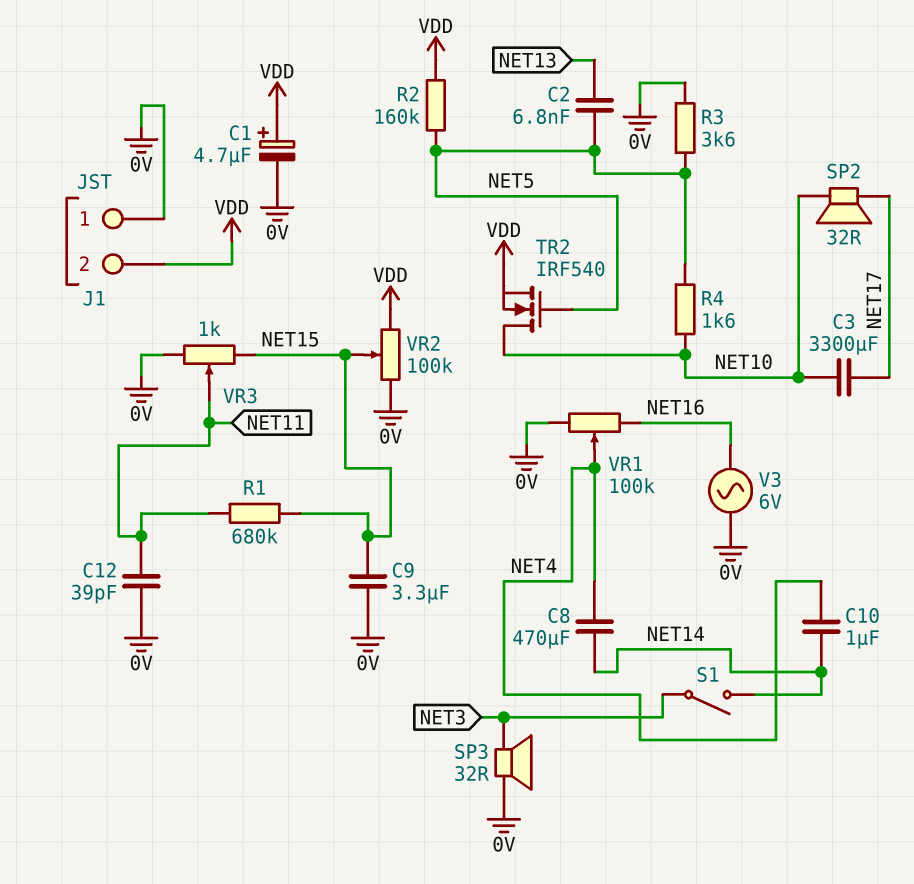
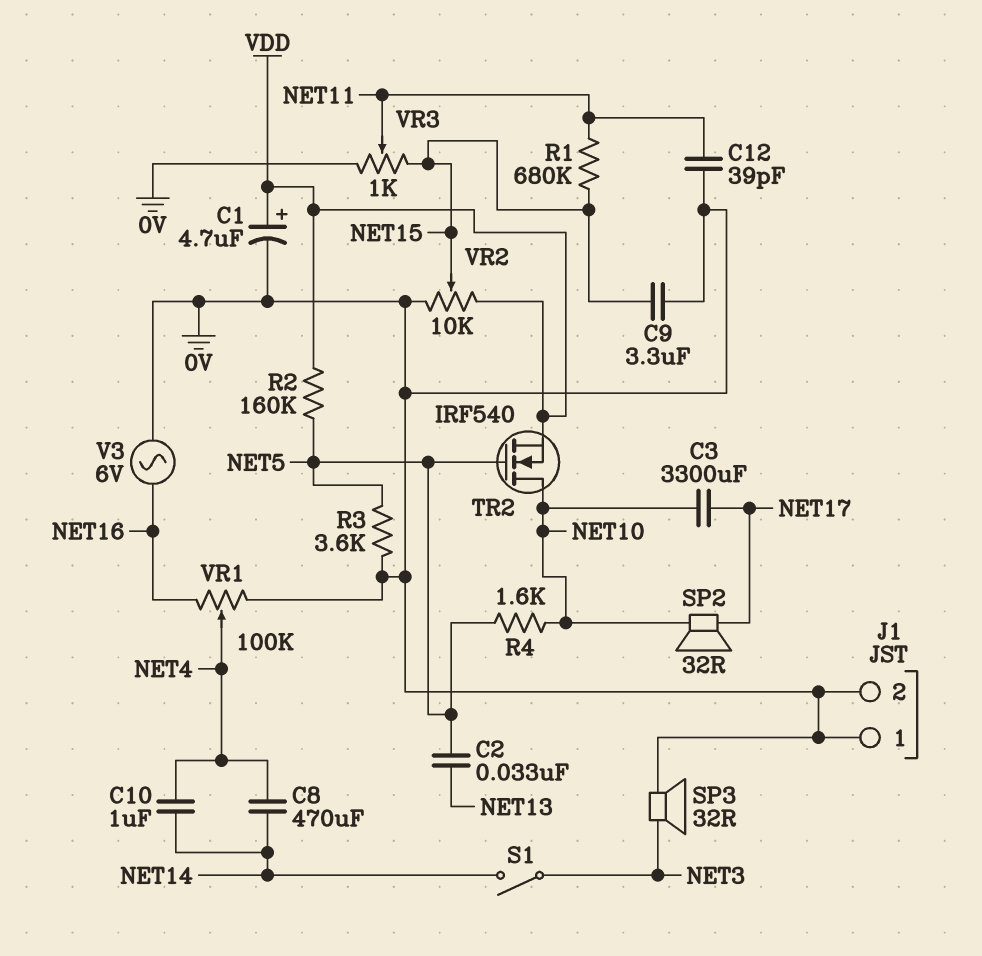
C2: 6.8nF (NET5, NET13) -> 33nF (NET5, NET13)
J1 pin 2: VDD -> 0V
VR2: 100k (0V, VDD, wiper NET15) -> 10k (0V, VDD, wiper NET15)

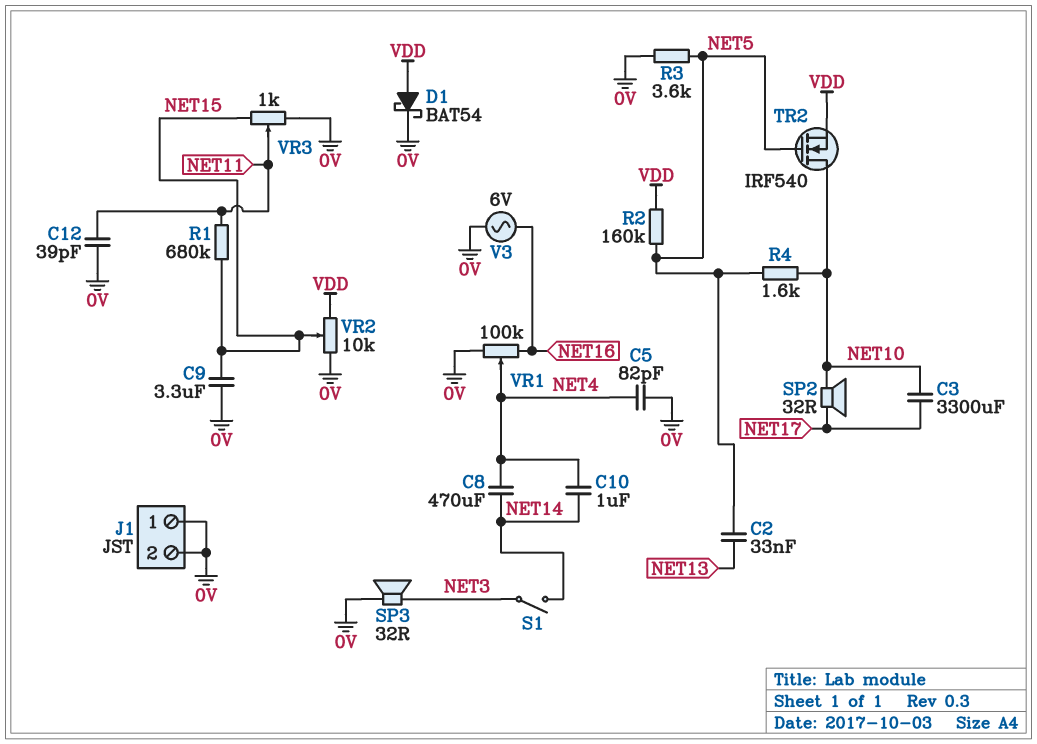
C1: 4.7uF (plus VDD, minus 0V) -> none
C5: none -> 82pF (0V, NET4)
D1: none -> schottky BAT54 (A VDD, K 0V)

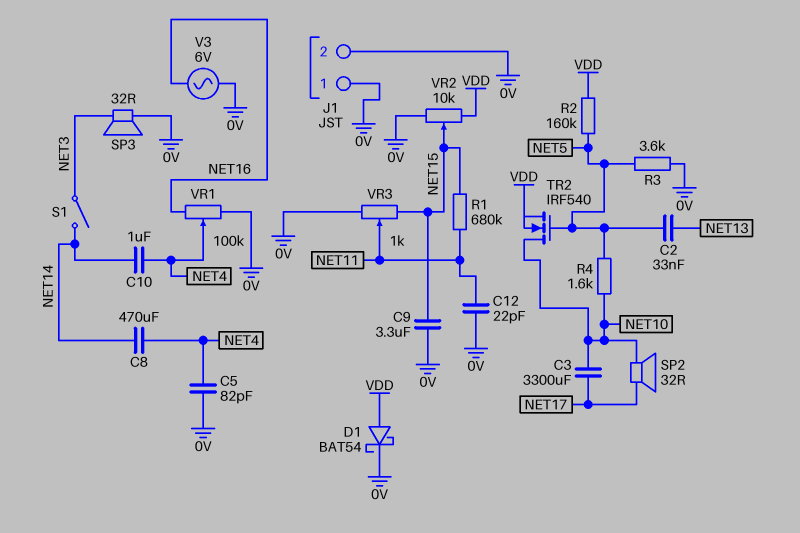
C12: 39pF (0V, NET11) -> 22pF (0V, NET11)

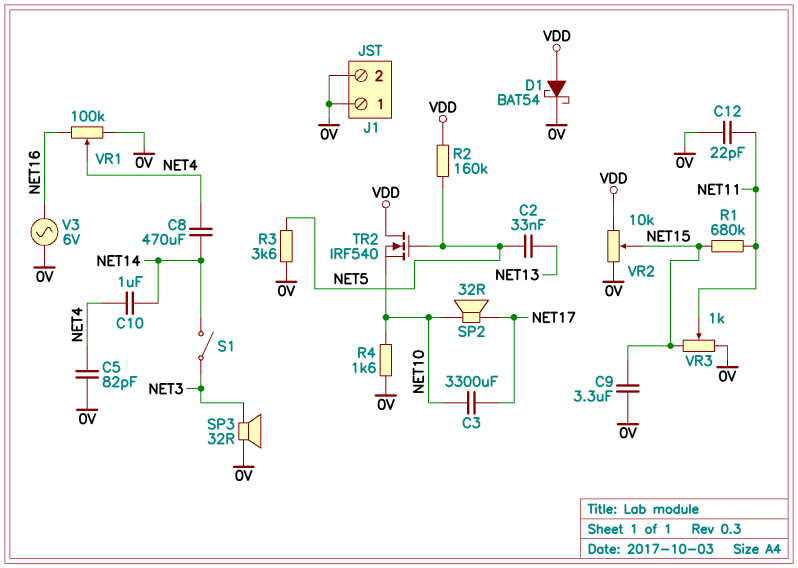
R4: 1.6k (NET5, NET10) -> 1.6k (0V, NET10)
TR2: NMOS IRF540 (G NET5, D NET10, S VDD) -> NMOS IRF540 (G NET5, D VDD, S NET10)

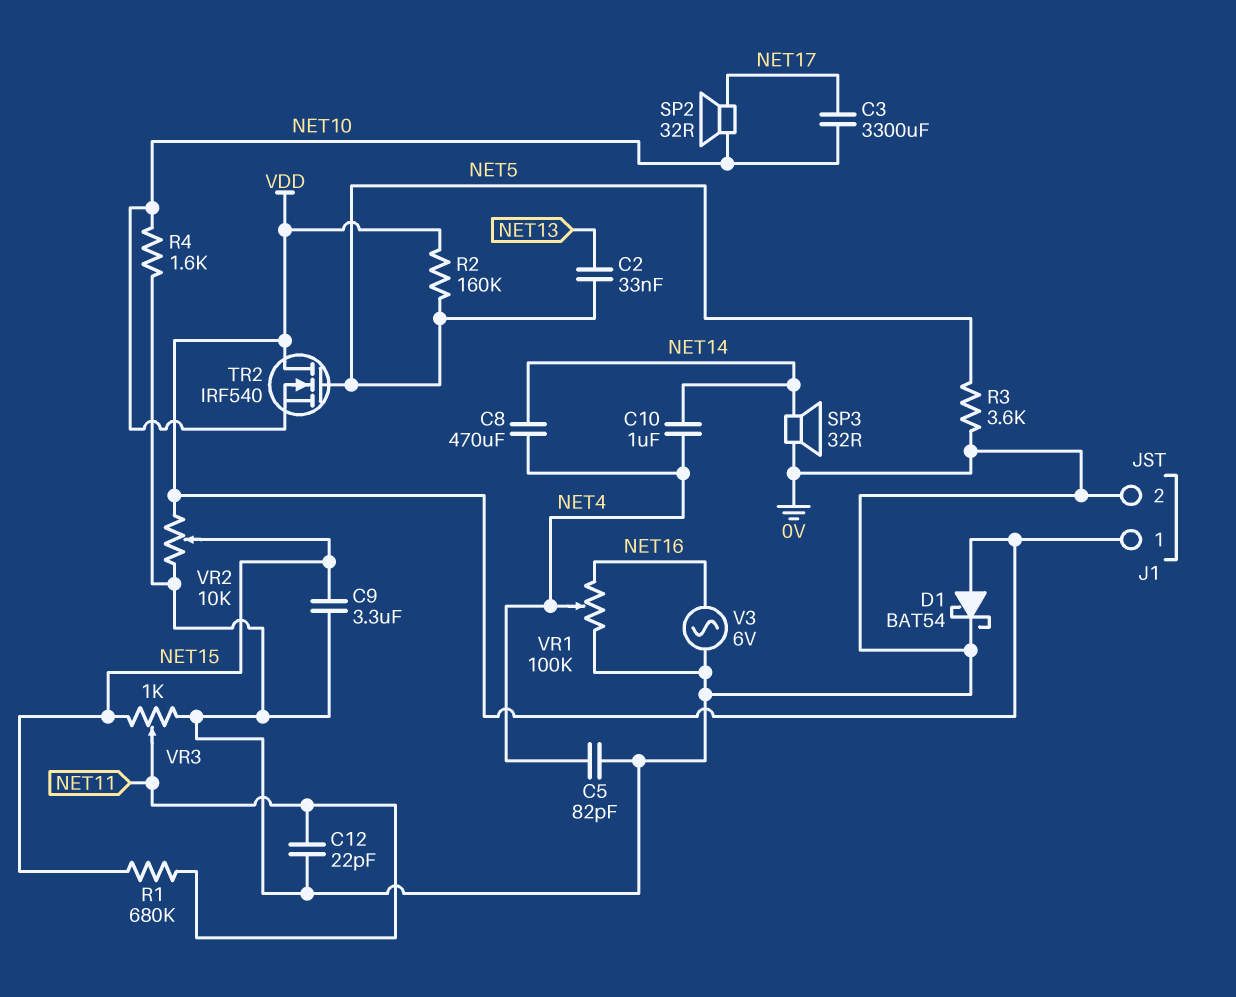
J1 pin 1: 0V -> VDD
S1: switch (NET3, NET14) -> none
SP3: speaker 32R (0V, NET3) -> speaker 32R (0V, NET14)

